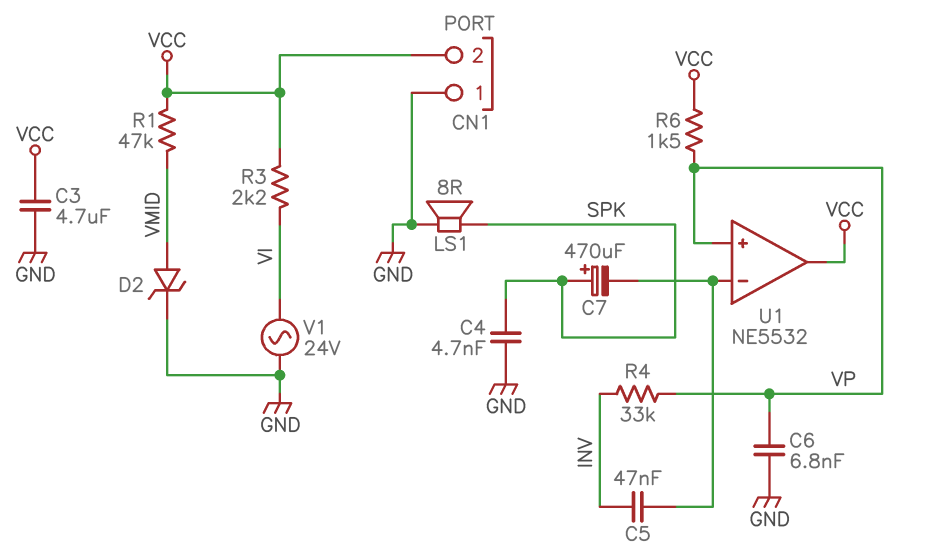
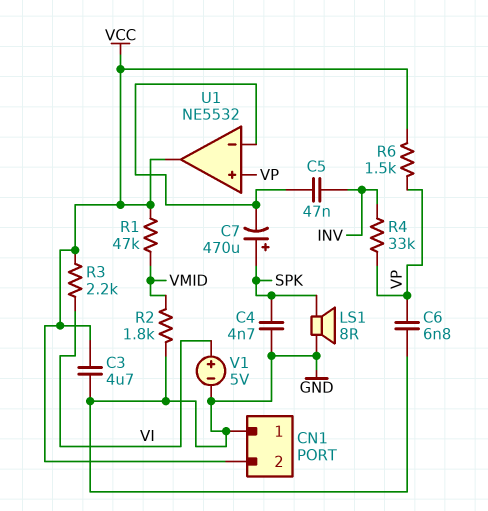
D2: zener (A VMID, K GND) -> none
R2: none -> 1.8k (GND, VMID)
V1: AC 24V (GND, VI) -> 5V (plus VI, minus GND)

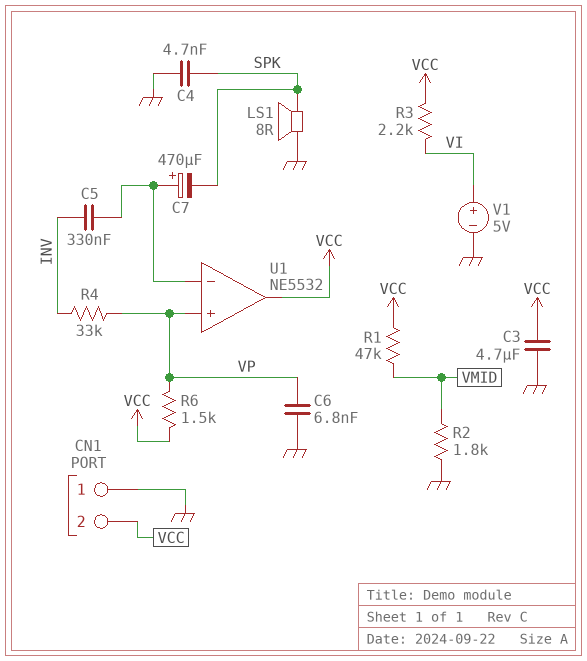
C5: 47nF (INV, U1/in-) -> 330nF (INV, U1/in-)
C7: 470uF (plus SPK, minus U1/in-) -> 470uF (plus U1/in-, minus SPK)

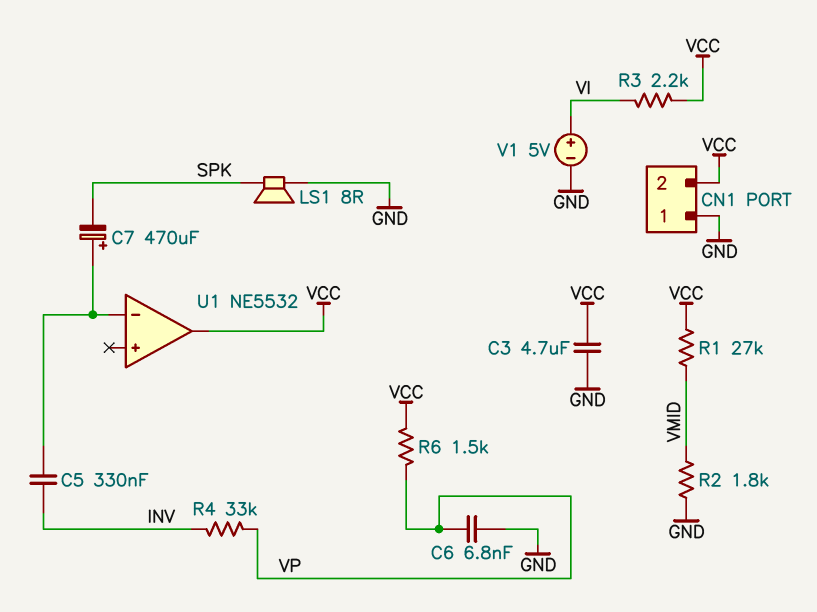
C4: 4.7nF (GND, SPK) -> none
R1: 47k (VCC, VMID) -> 27k (VCC, VMID)
U1 pin in+: VP -> none

